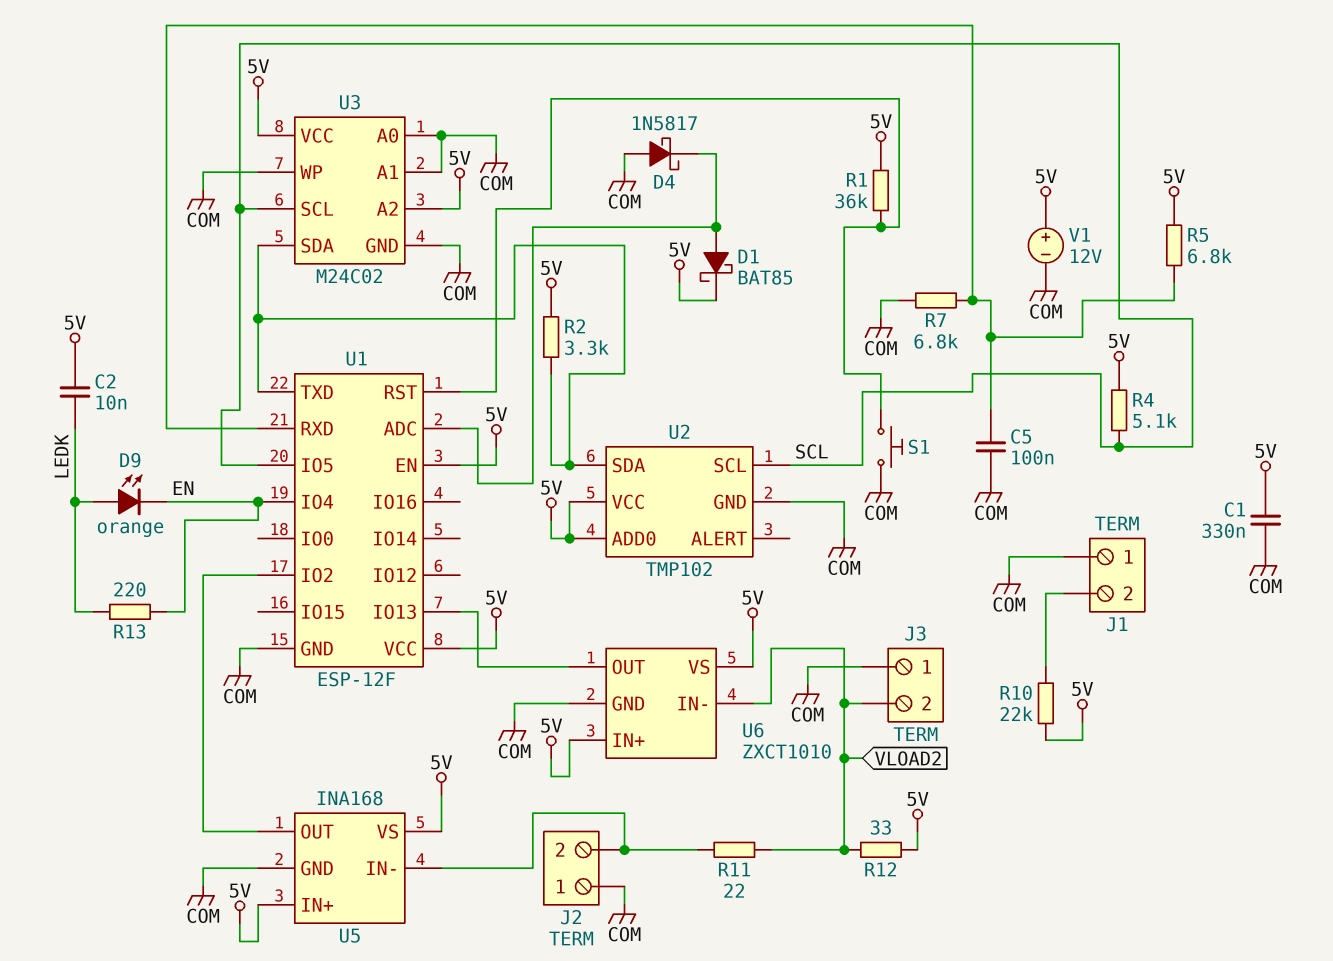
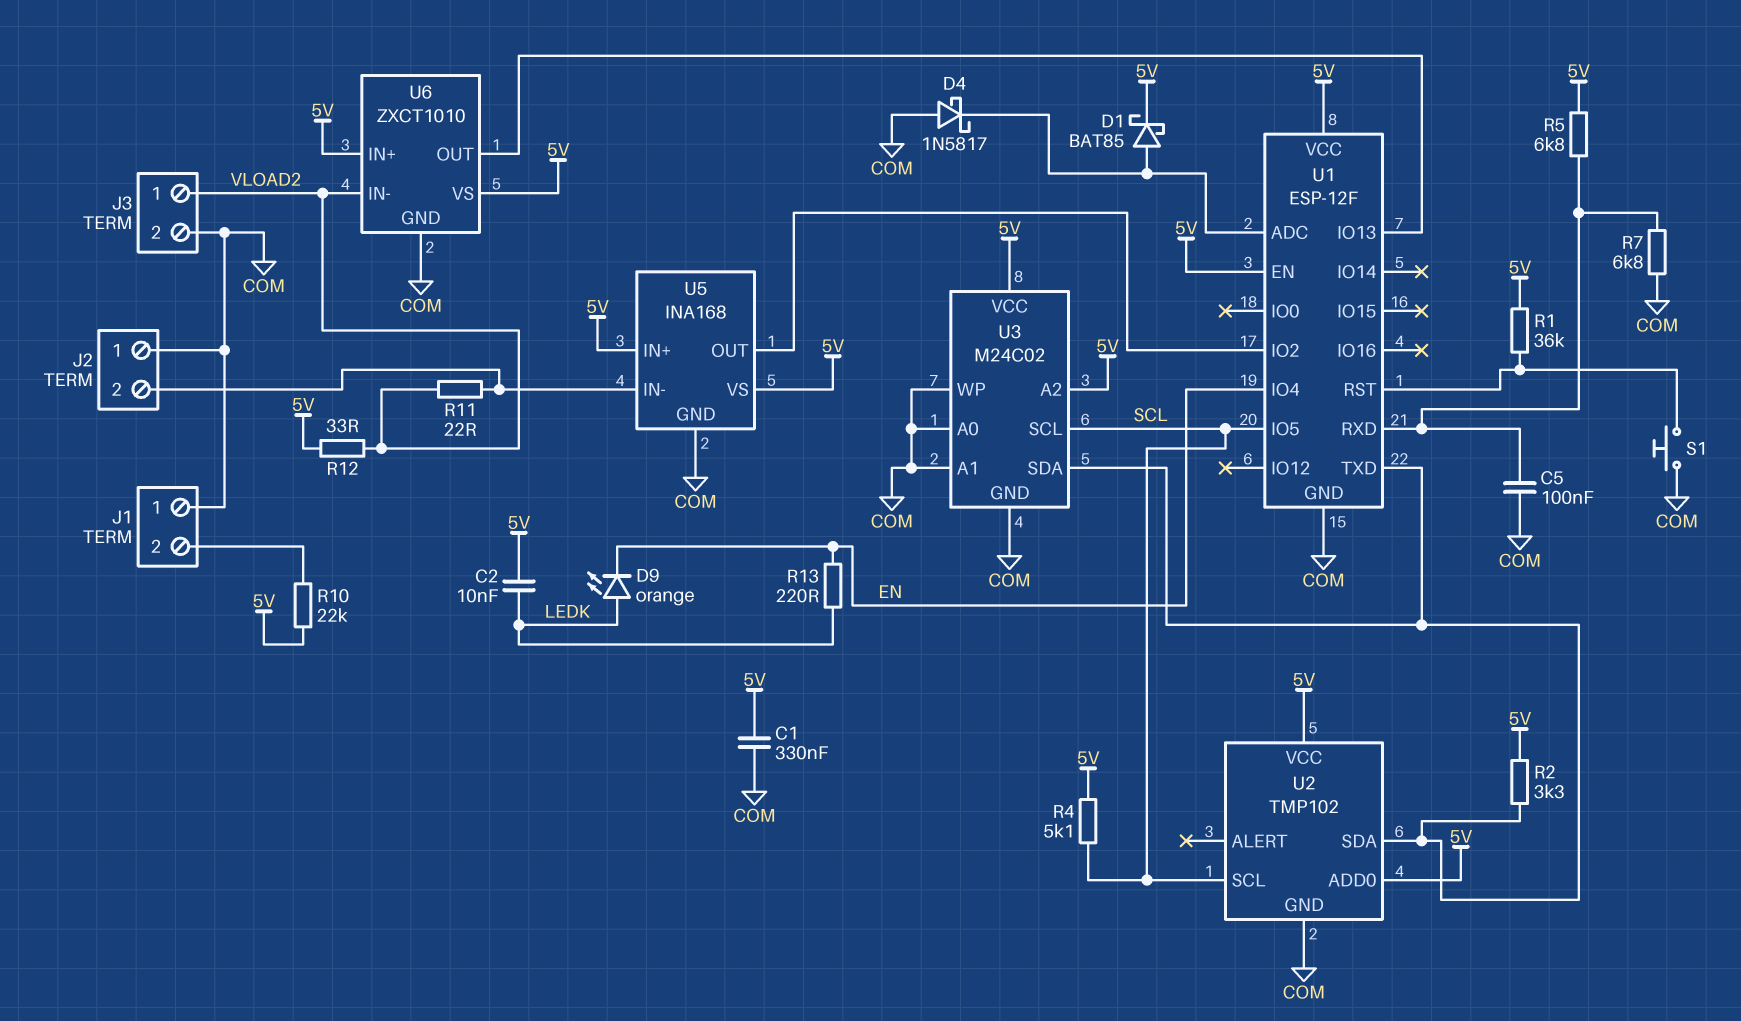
J3 pin 1: COM -> VLOAD2
J3 pin 2: VLOAD2 -> COM
V1: 12V (plus 5V, minus COM) -> none

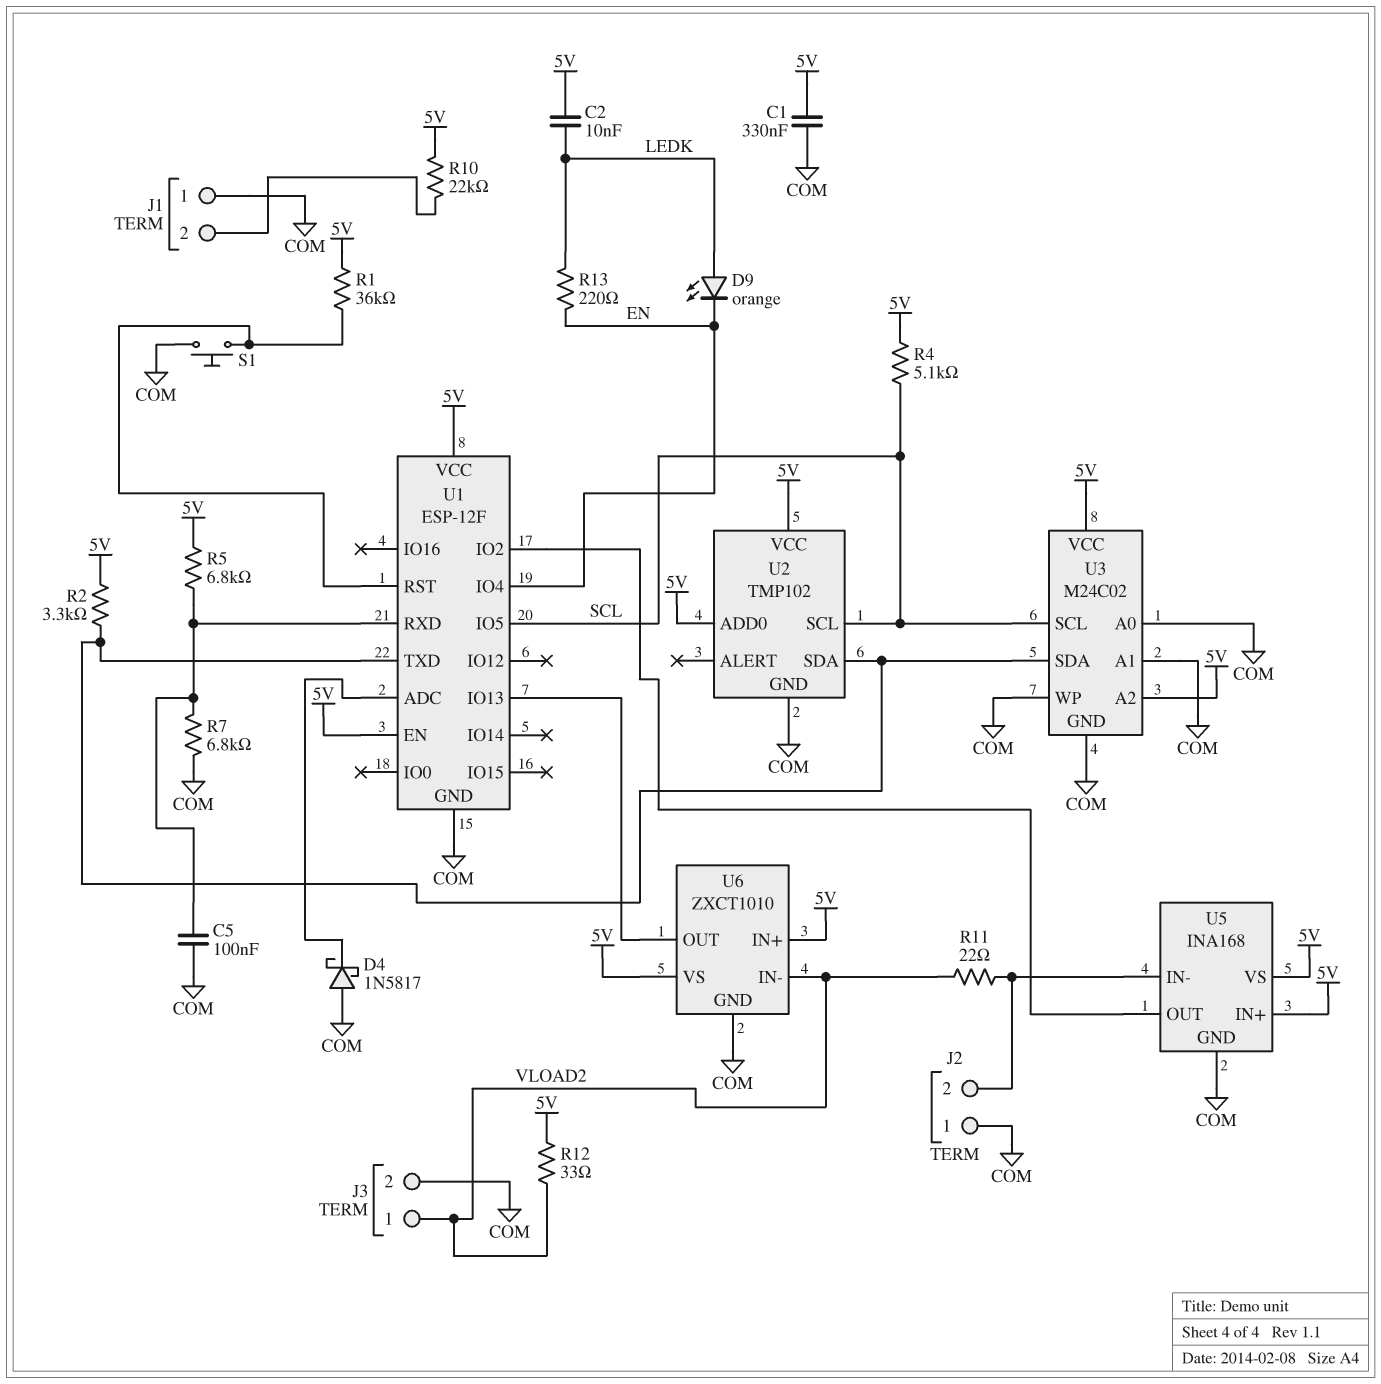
D1: schottky BAT85 (A U1/ADC, K 5V) -> none

